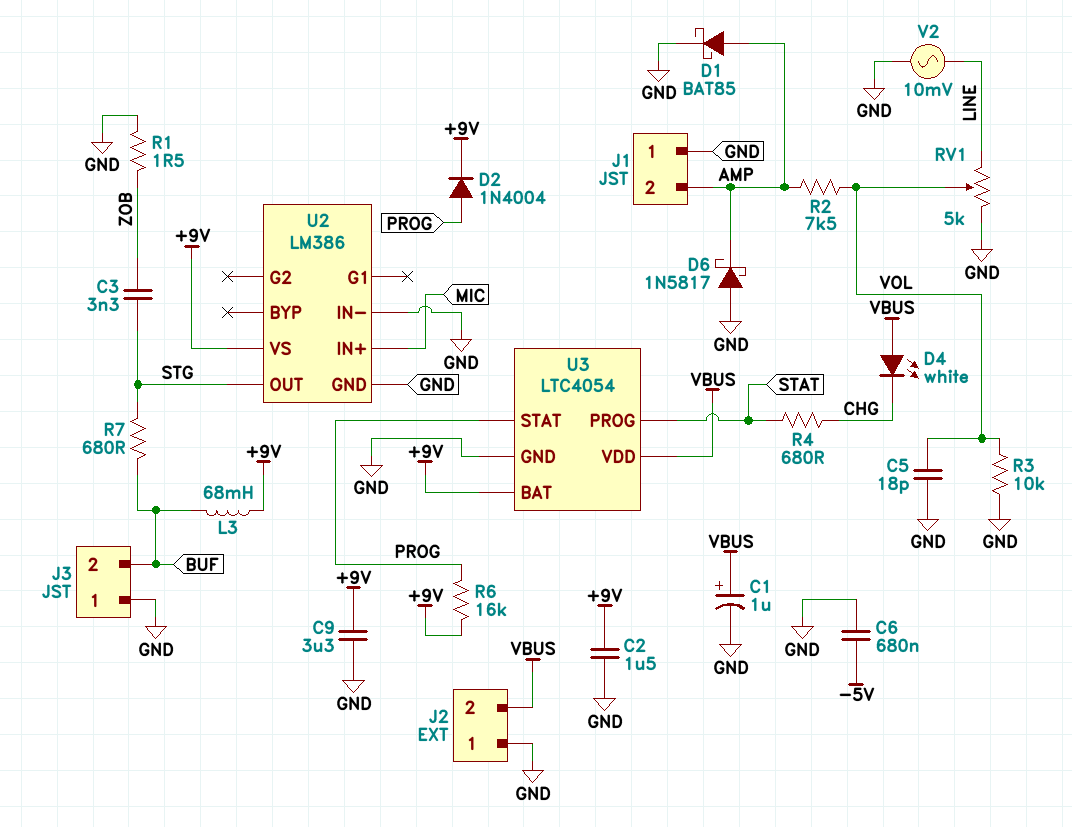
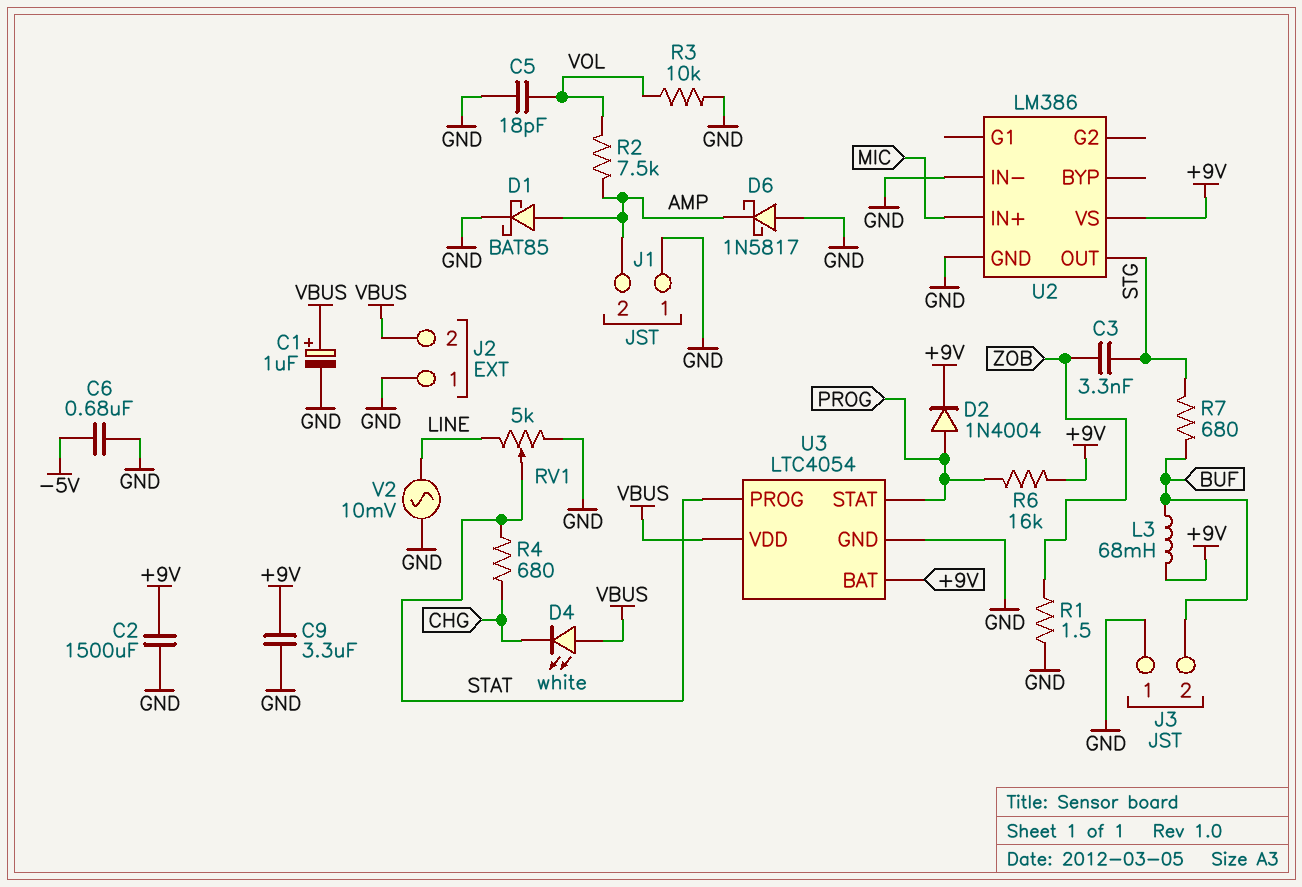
C2: 1.5uF (+9V, GND) -> 1500uF (+9V, GND)
RV1: 5k (GND, LINE, wiper VOL) -> 5k (GND, LINE, wiper STAT)

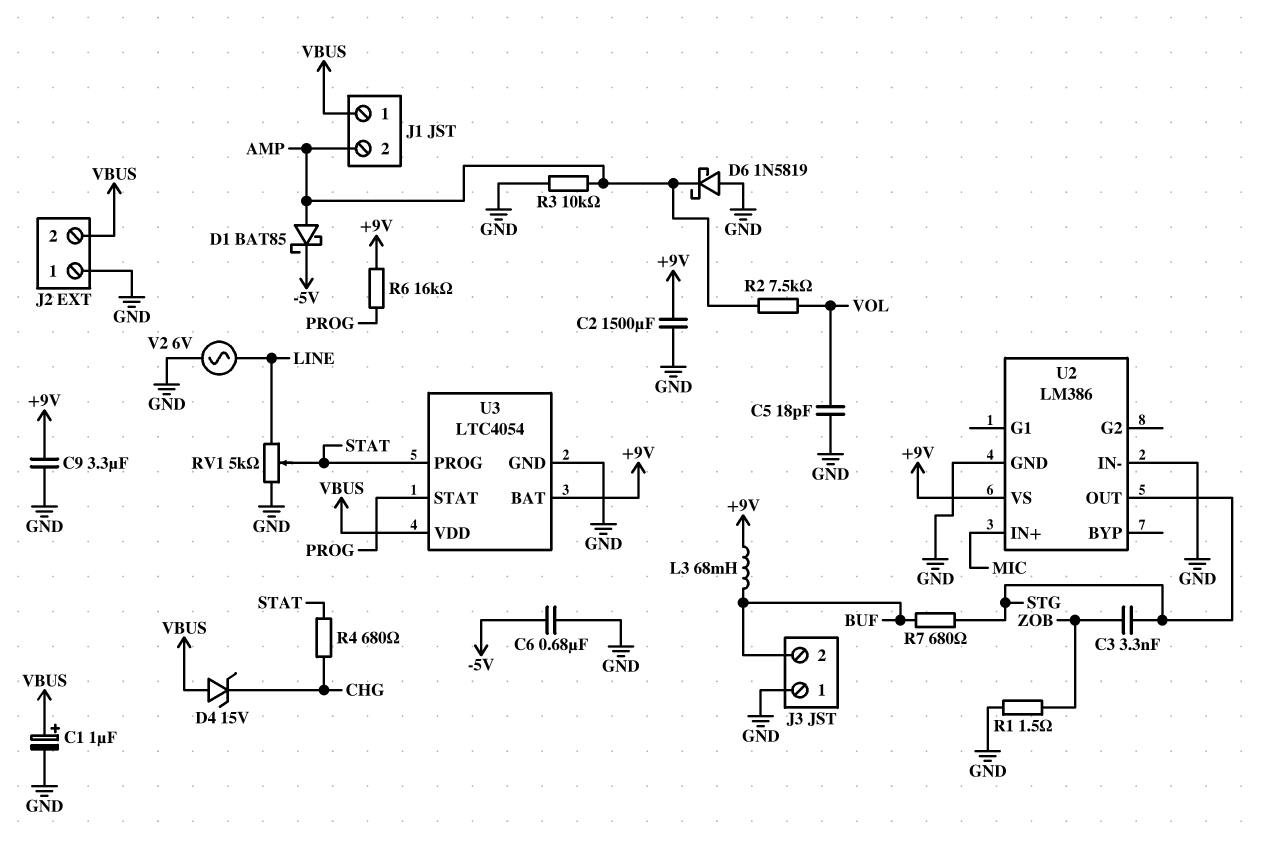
D1: schottky BAT85 (A AMP, K GND) -> schottky BAT85 (A AMP, K -5V)
D2: diode 1N4004 (A PROG, K +9V) -> none
D4: LED white (A VBUS, K CHG) -> zener 15V (A VBUS, K CHG)
D6: schottky 1N5817 (A GND, K AMP) -> schottky 1N5819 (A GND, K AMP)
J1 pin 1: GND -> VBUS
R3: 10k (GND, VOL) -> 10k (AMP, GND)
V2: AC 10mV (GND, LINE) -> AC 6V (GND, LINE)

